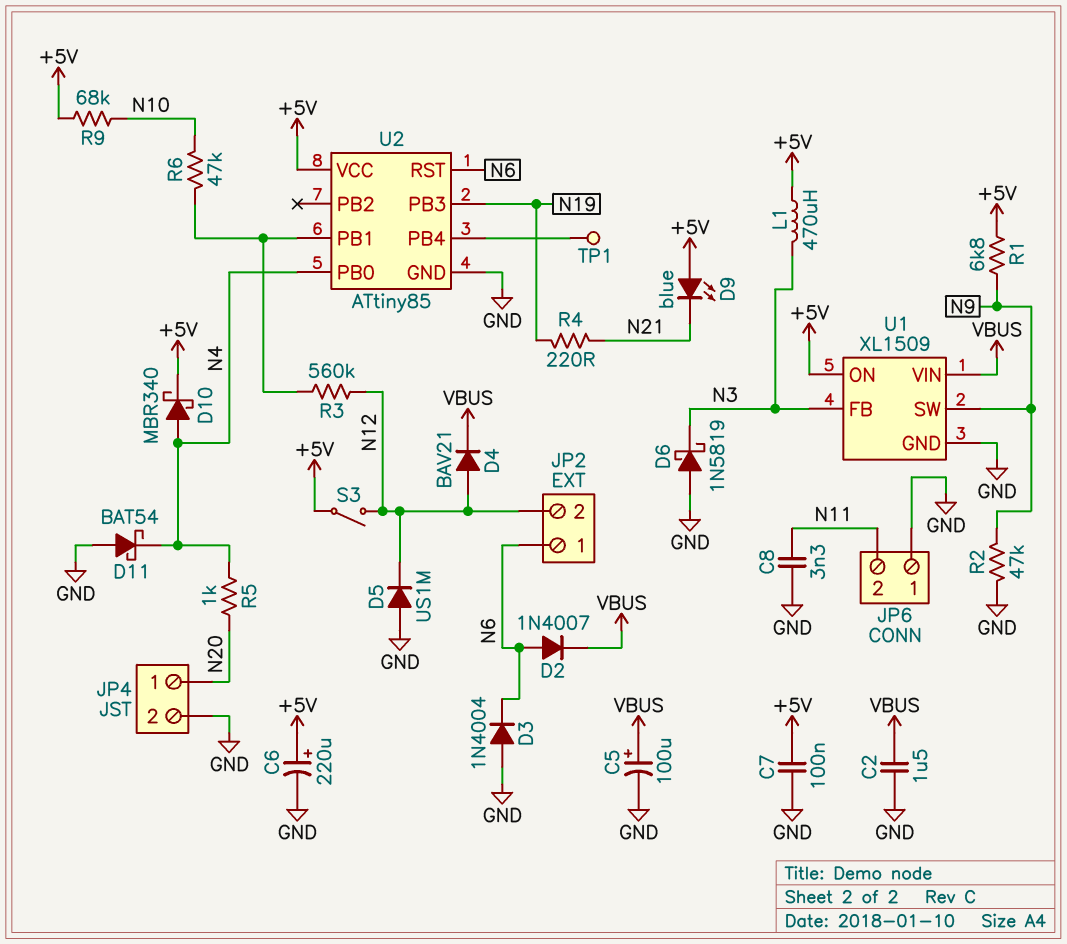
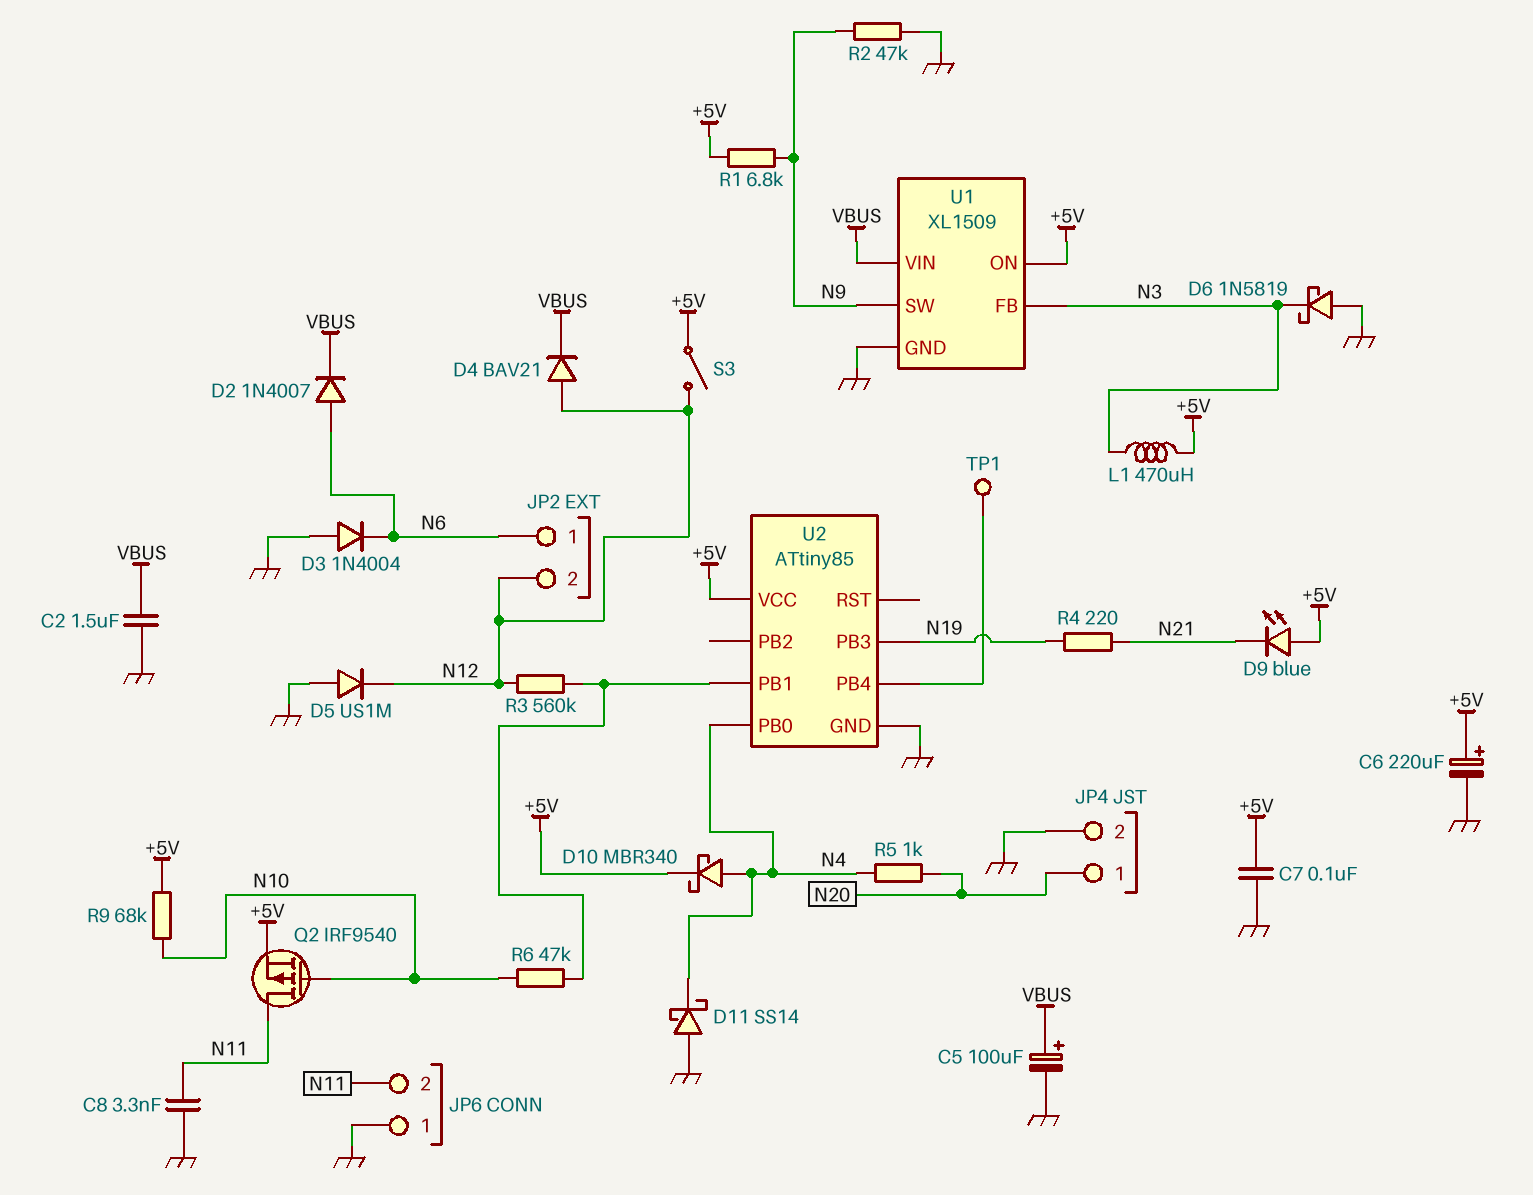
D11: schottky BAT54 (A GND, K N4) -> schottky SS14 (A GND, K N4)
Q2: none -> PMOS IRF9540 (G N10, D N11, S +5V)
U2 pin RST: N6 -> none

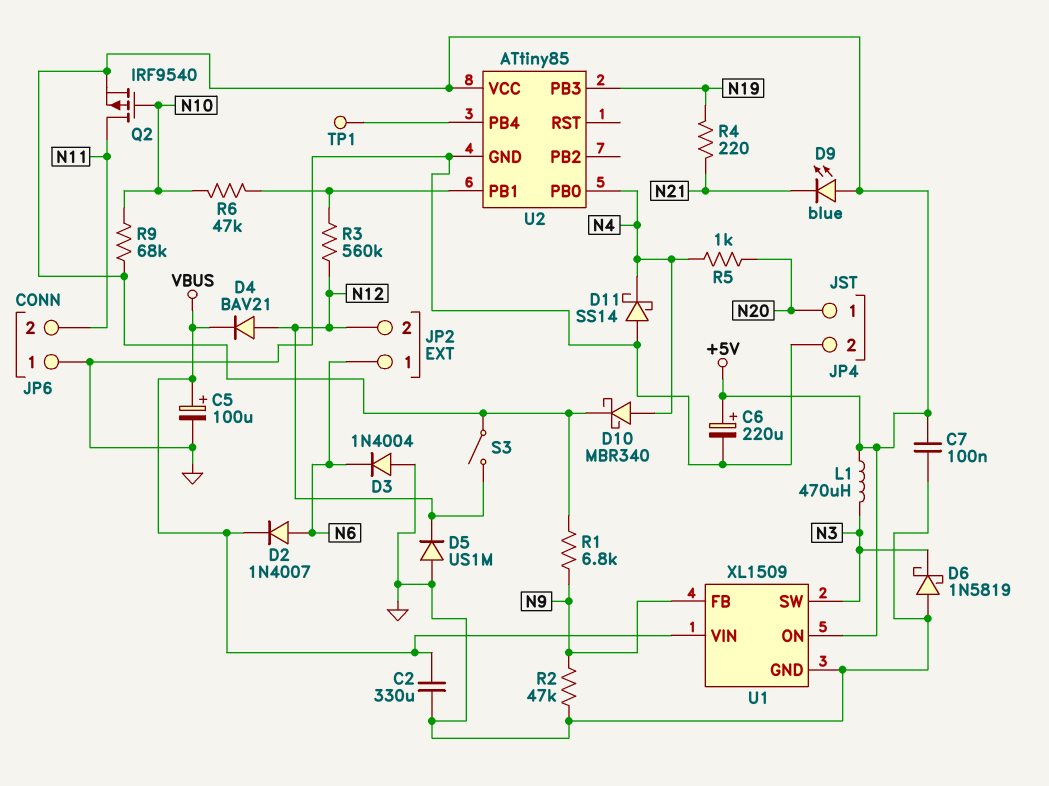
C2: 1.5uF (GND, VBUS) -> 330uF (GND, VBUS)
C8: 3.3nF (GND, N11) -> none
U1 pin FB: N3 -> N9
U1 pin SW: N9 -> N3

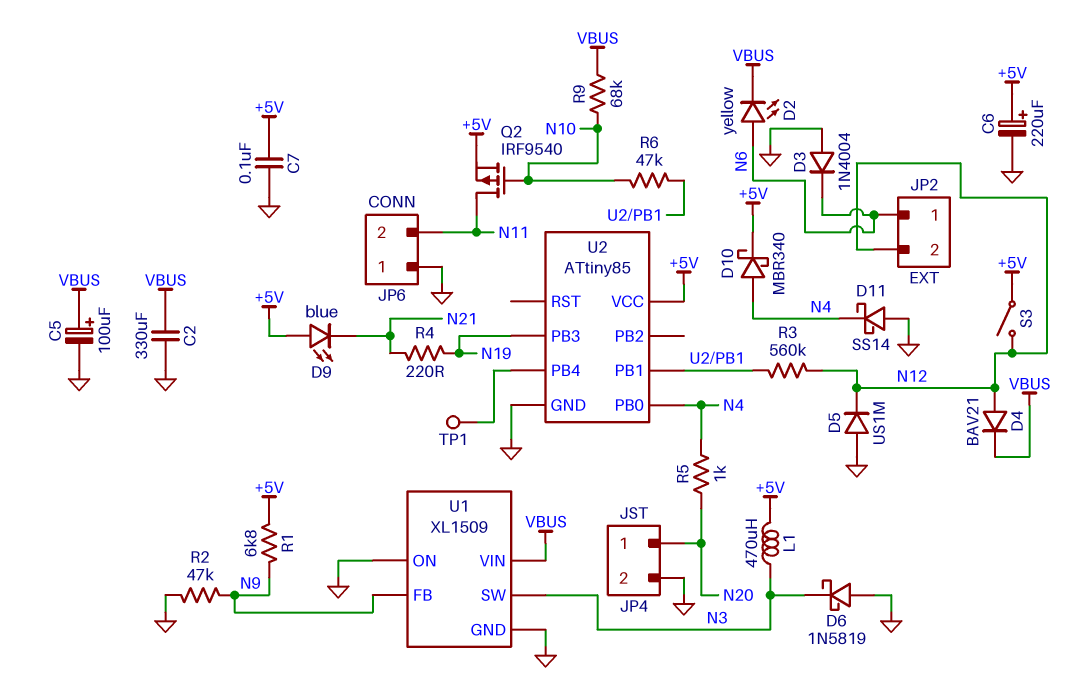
D2: diode 1N4007 (A N6, K VBUS) -> LED yellow (A N6, K VBUS)
R9: 68k (+5V, N10) -> 68k (N10, VBUS)
U1 pin ON: +5V -> GND

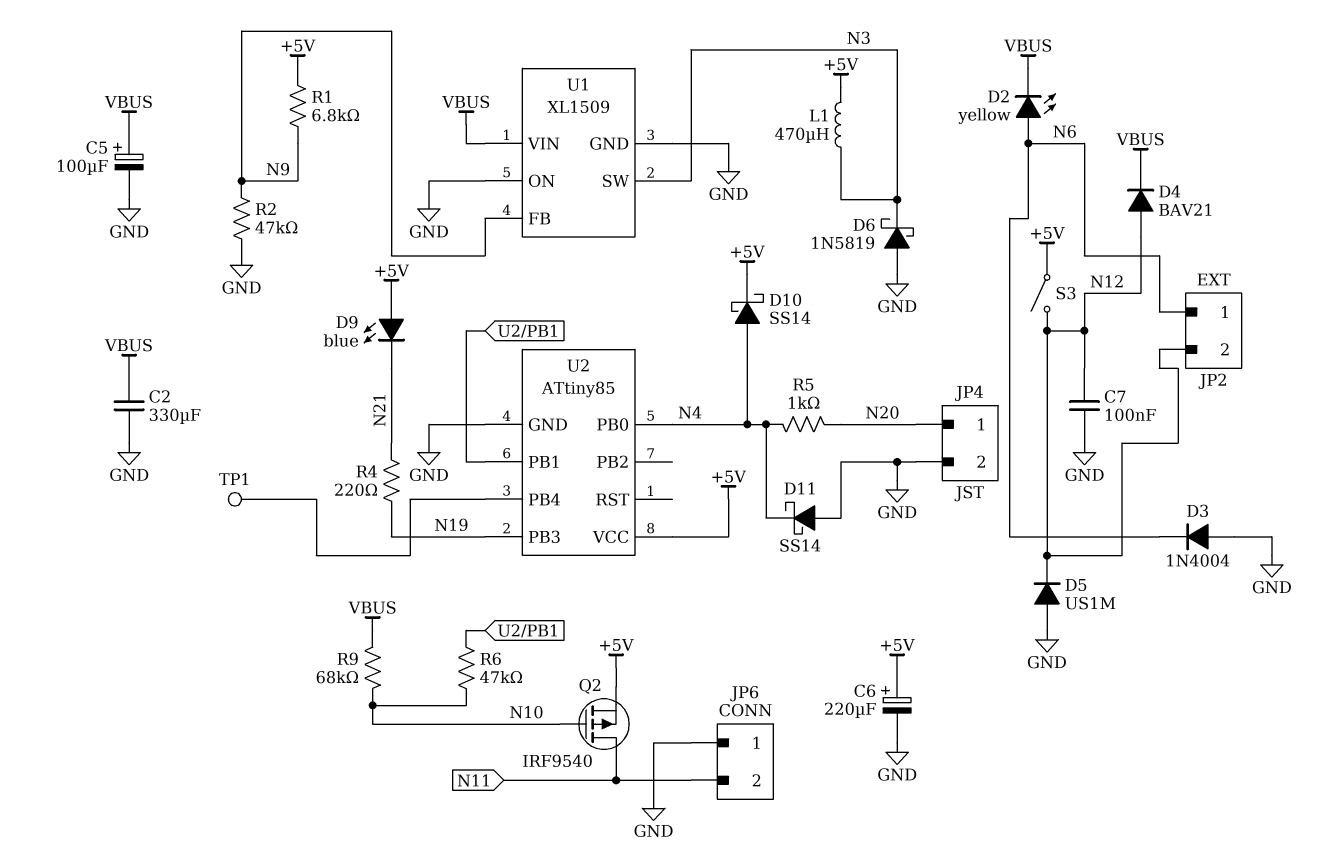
C7: 100nF (+5V, GND) -> 100nF (GND, N12)
D10: schottky MBR340 (A N4, K +5V) -> schottky SS14 (A N4, K +5V)
R3: 560k (N12, U2/PB1) -> none

